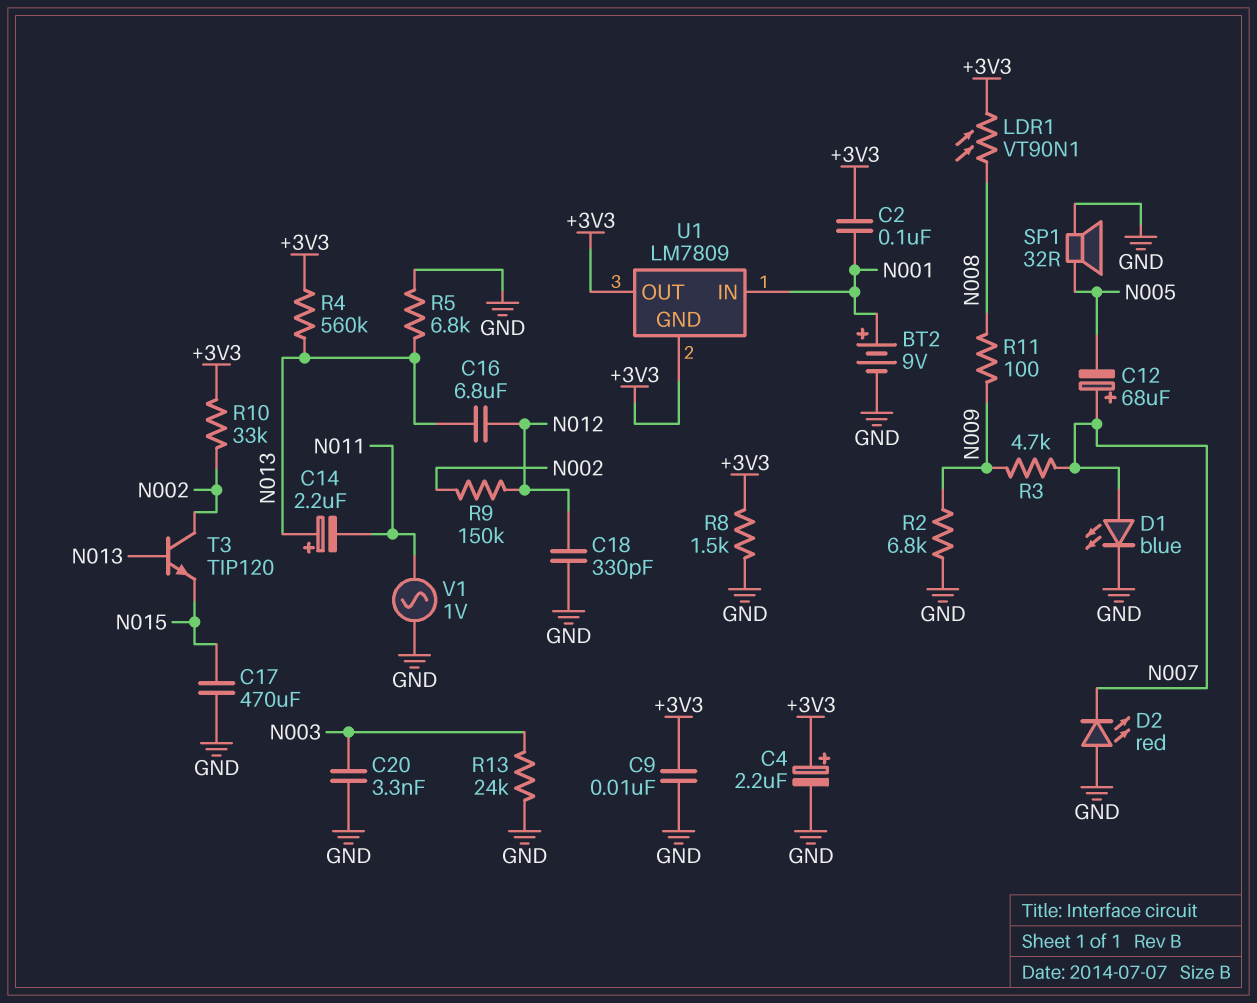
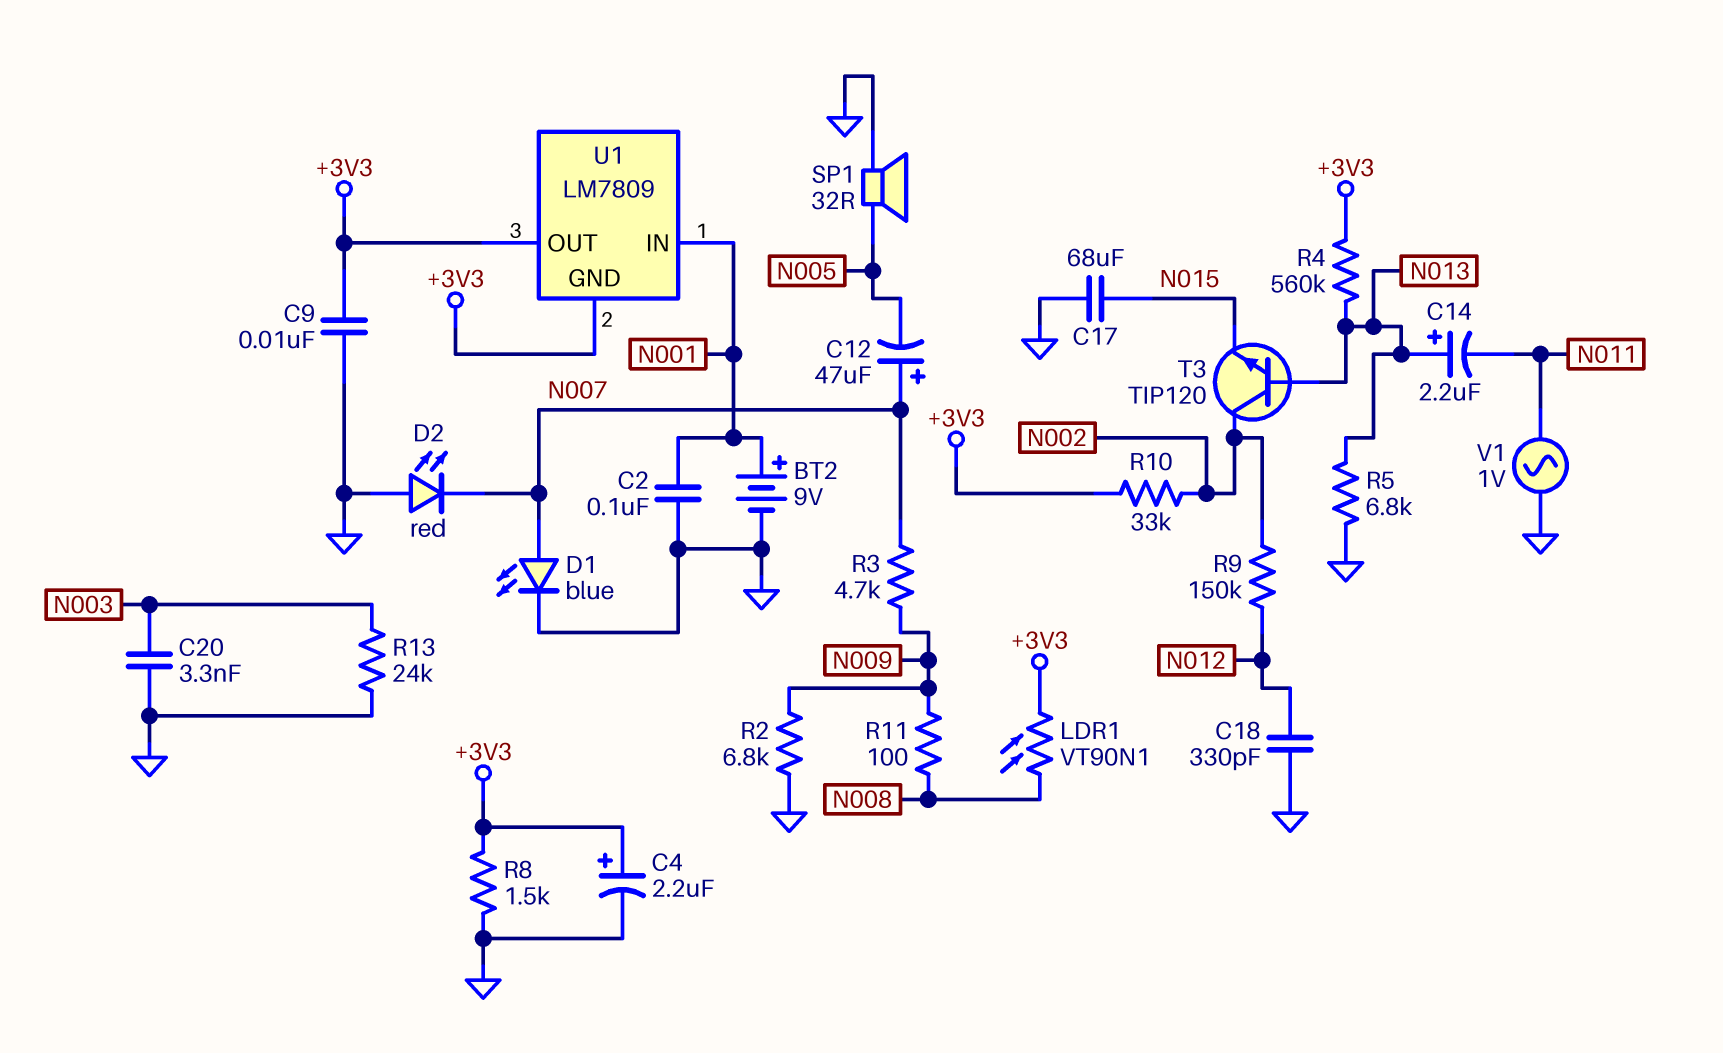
C2: 100nF (+3V3, N001) -> 100nF (GND, N001)
C12: 68uF (plus N007, minus N005) -> 47uF (plus N007, minus N005)
C16: 6.8uF (N012, N013) -> none
C17: 470uF (GND, N015) -> 68uF (GND, N015)

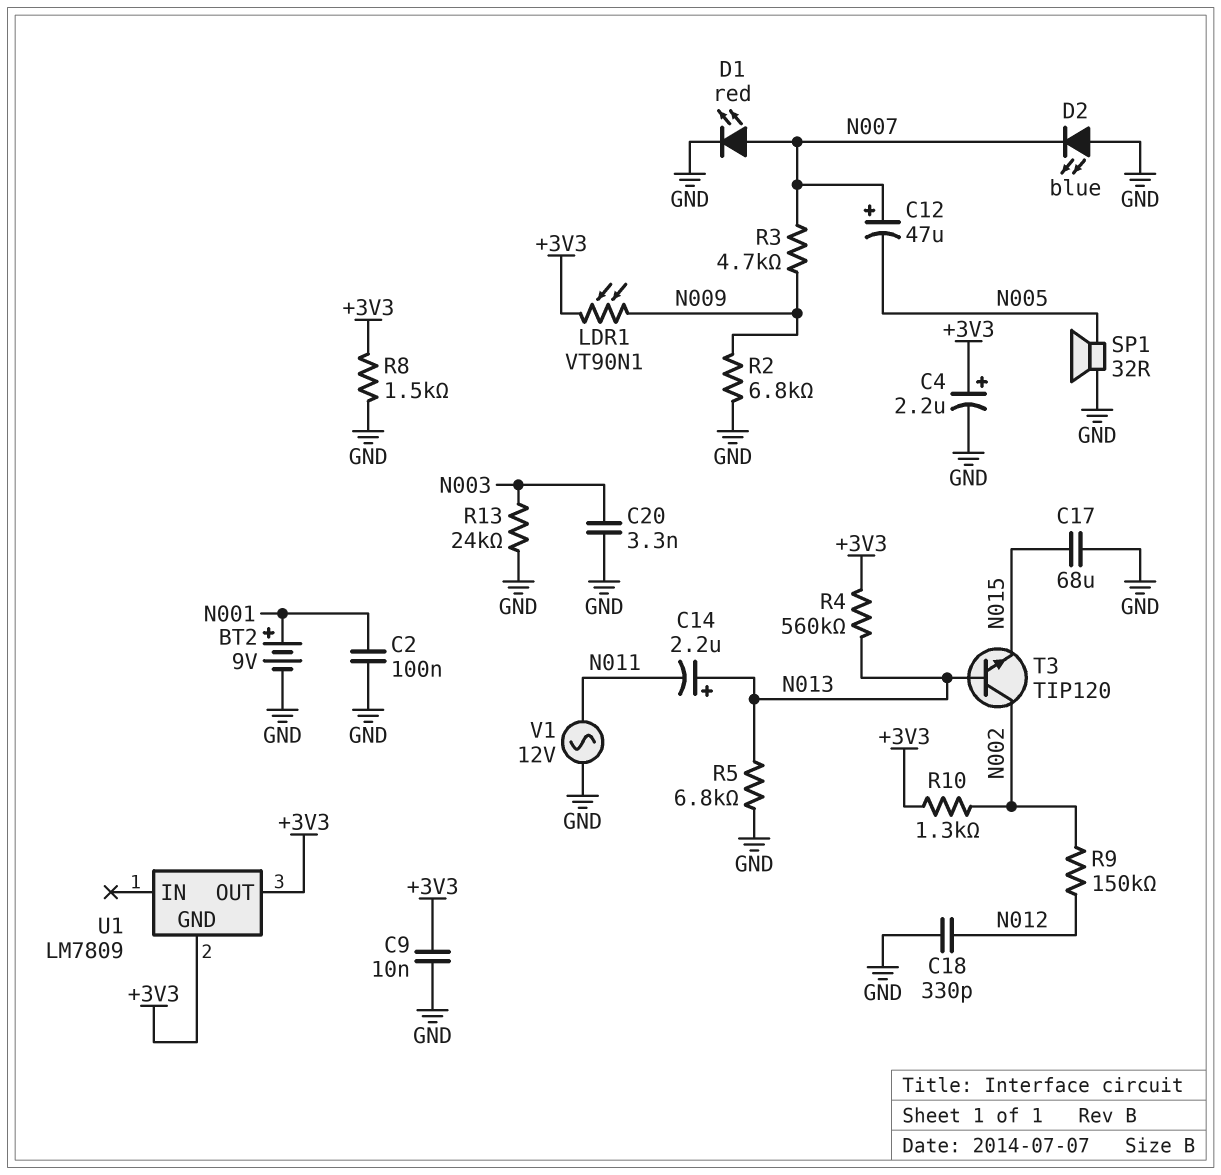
D1: LED blue (A N007, K GND) -> LED red (A N007, K GND)
D2: LED red (A GND, K N007) -> LED blue (A GND, K N007)
LDR1: VT90N1 (+3V3, N008) -> VT90N1 (+3V3, N009)
R10: 33k (+3V3, N002) -> 1.3k (+3V3, N002)
R11: 100 (N008, N009) -> none
U1 pin IN: N001 -> none
V1: AC 1V (GND, N011) -> AC 12V (GND, N011)

